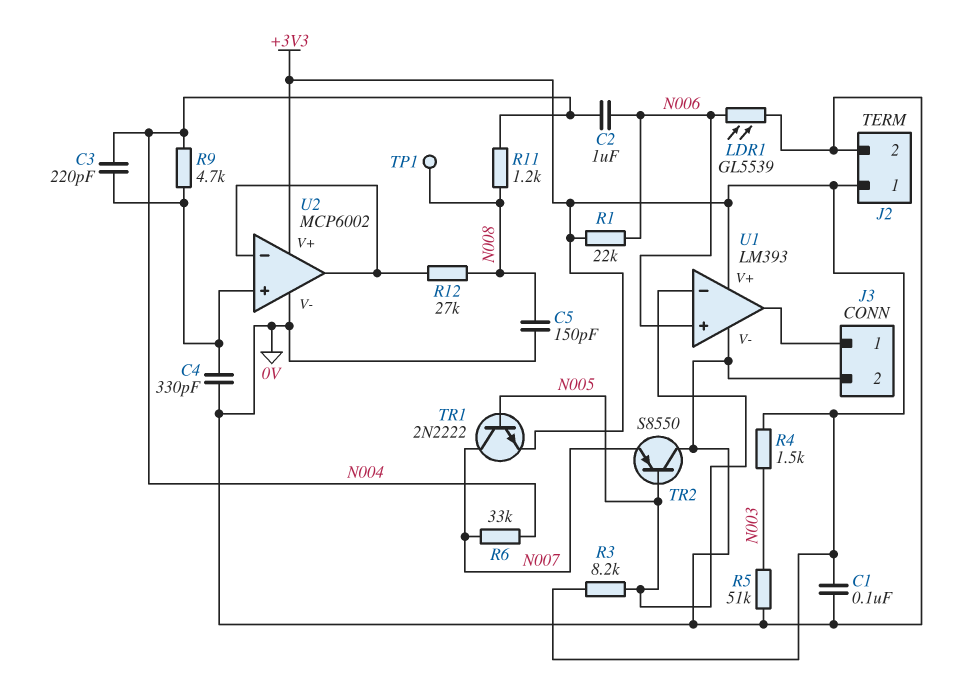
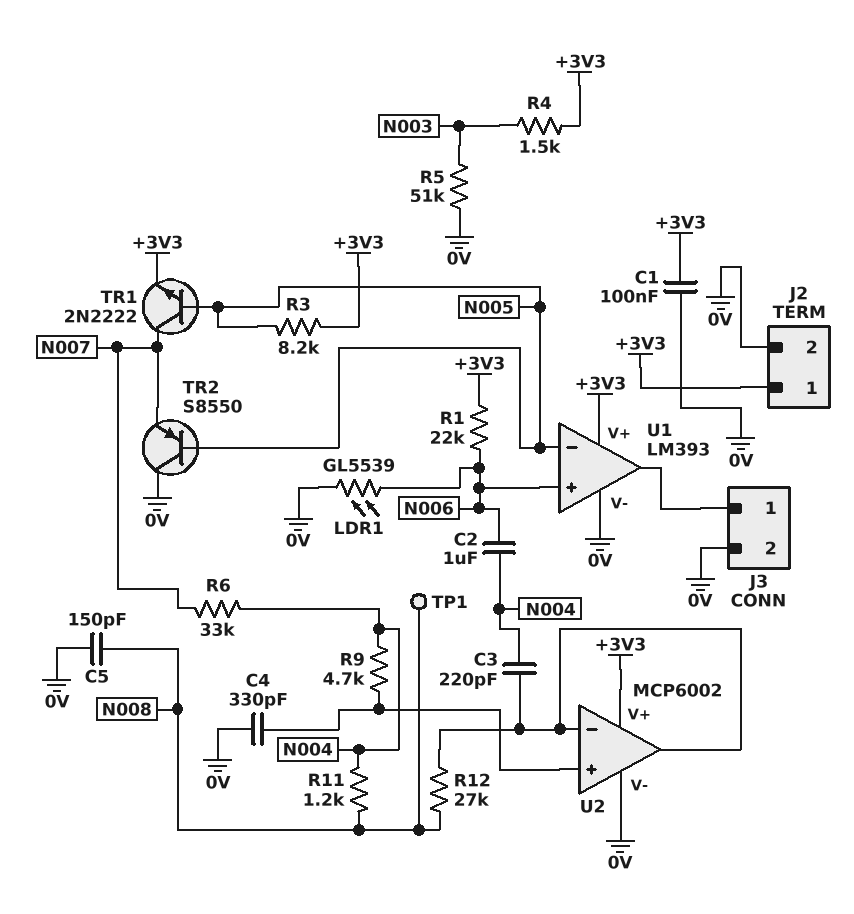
C3: 220pF (N004, U2/in+) -> 220pF (N004, U2/in-)

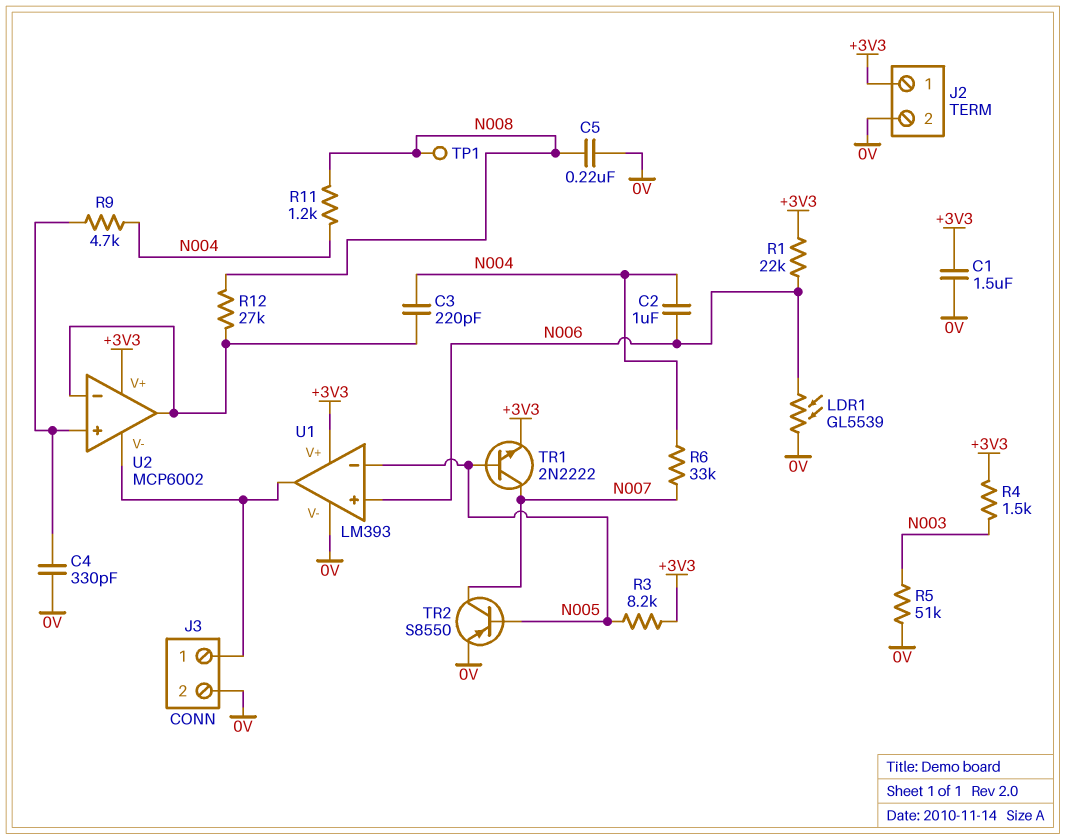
C1: 100nF (+3V3, 0V) -> 1.5uF (+3V3, 0V)
C5: 150pF (0V, N008) -> 220nF (0V, N008)
TR2: PNP S8550 (B N005, C 0V, E N007) -> PNP S8550 (B N005, C N007, E 0V)
U2 pin V-: 0V -> J3/1

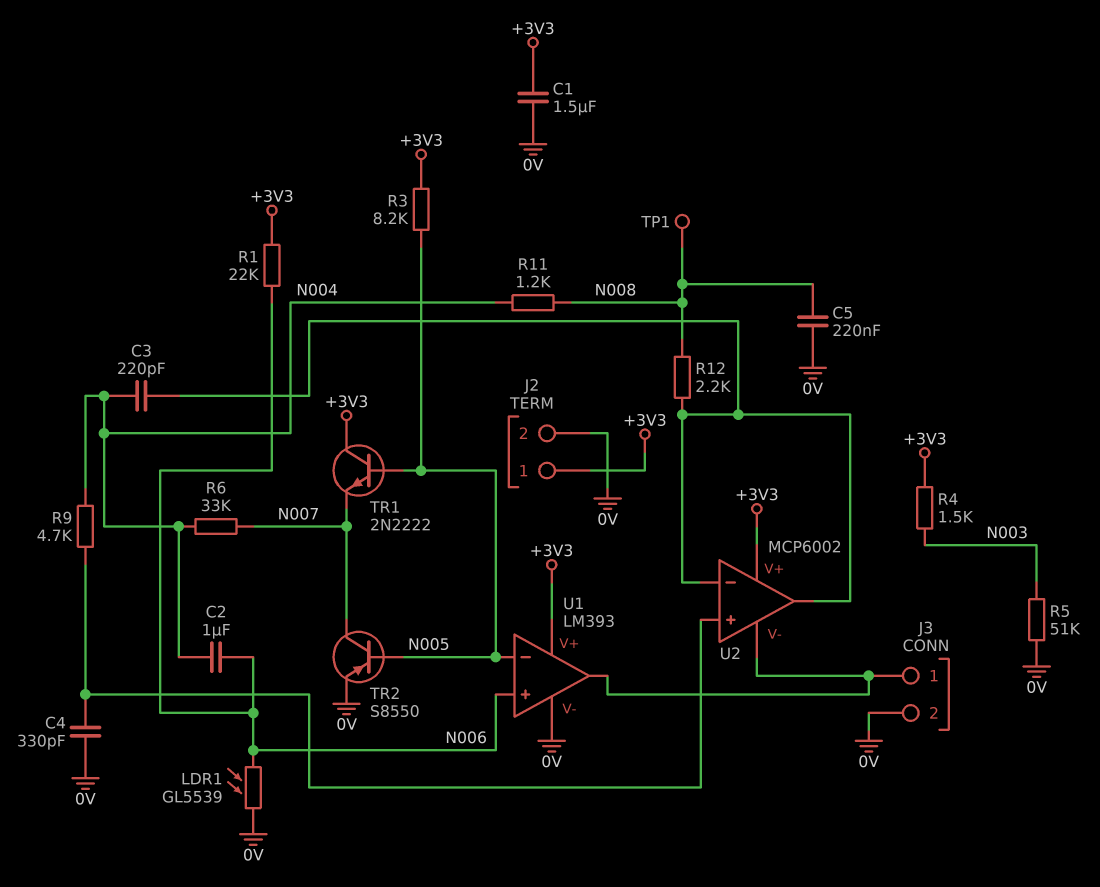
R12: 27k (N008, U2/in-) -> 2.2k (N008, U2/in-)
TR1: NPN 2N2222 (B N005, C N007, E +3V3) -> NPN 2N2222 (B N005, C +3V3, E N007)

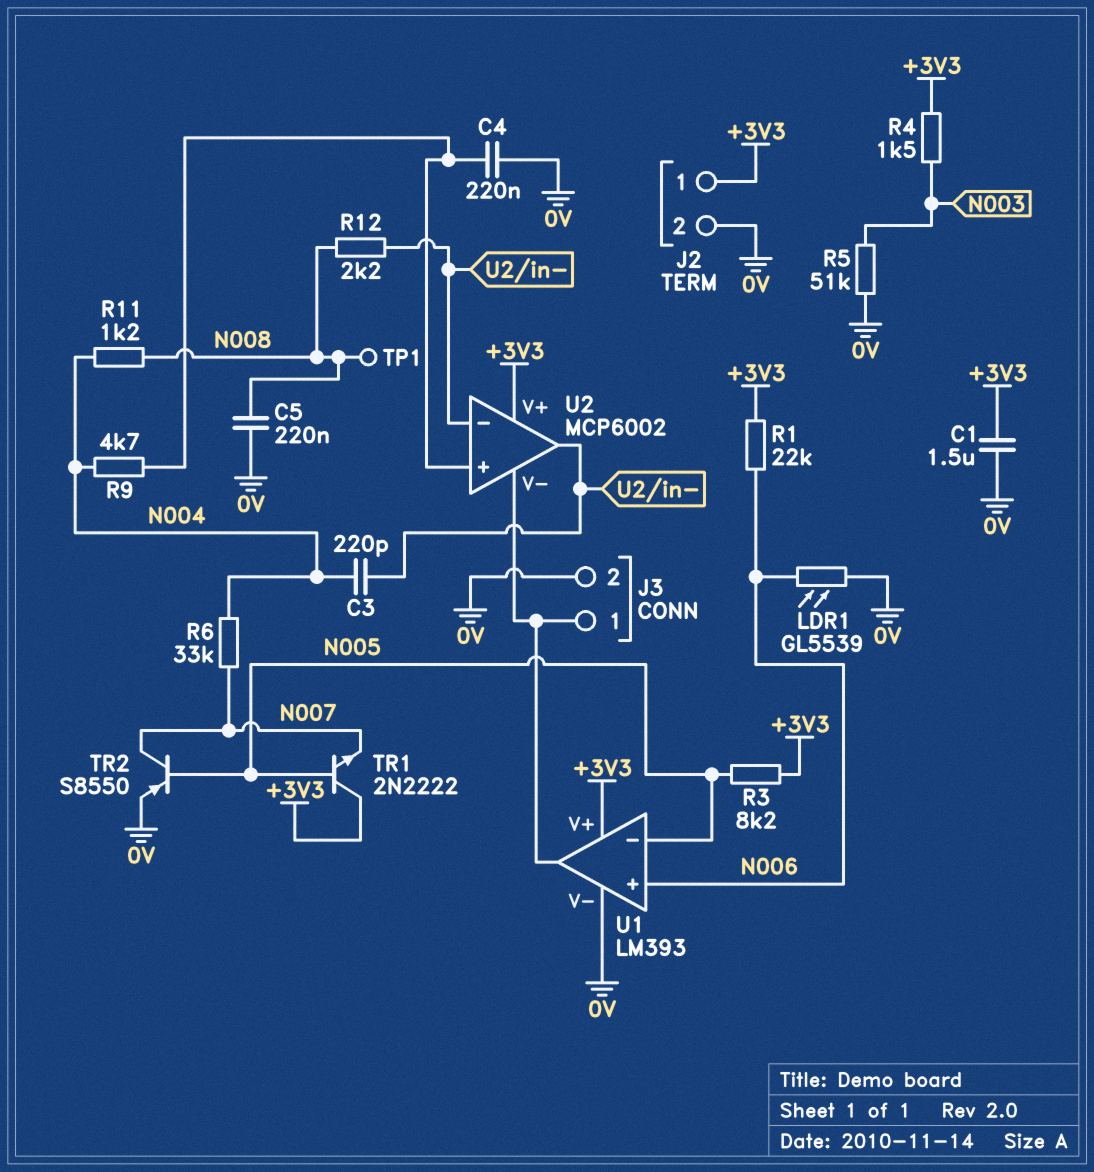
C2: 1uF (N004, N006) -> none
C4: 330pF (0V, U2/in+) -> 220nF (0V, U2/in+)

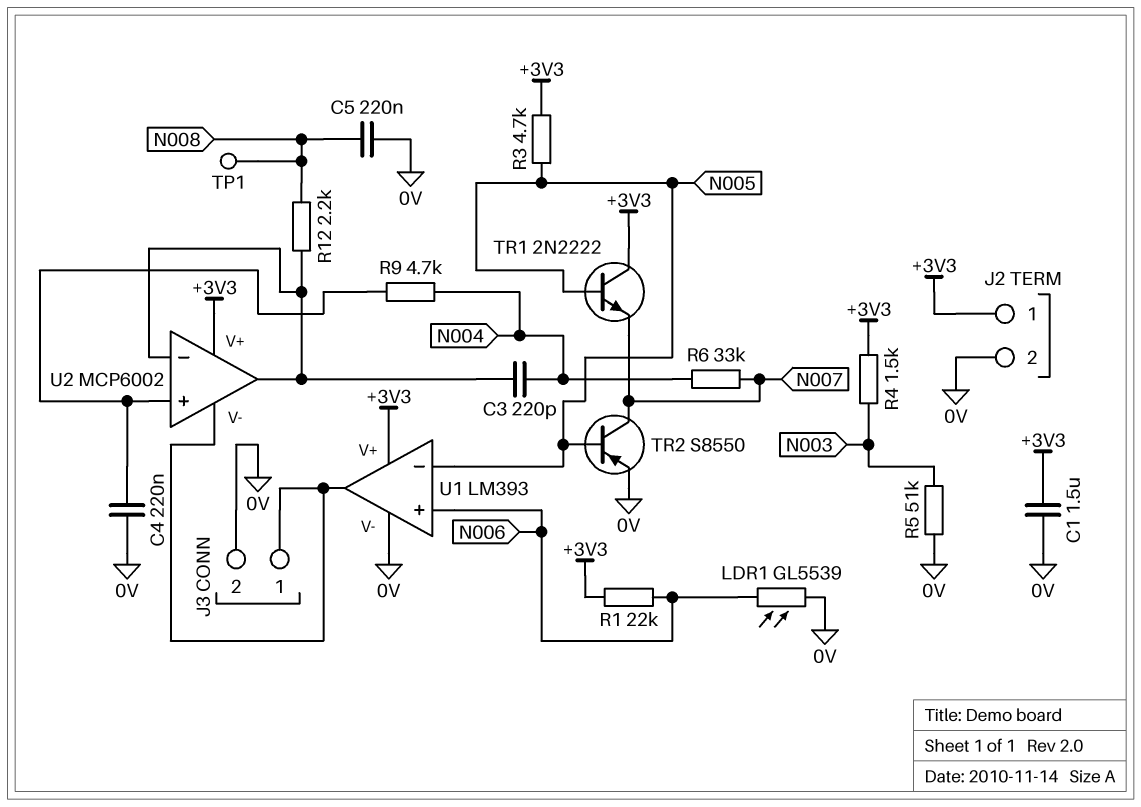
R3: 8.2k (+3V3, N005) -> 4.7k (+3V3, N005)
R11: 1.2k (N004, N008) -> none

